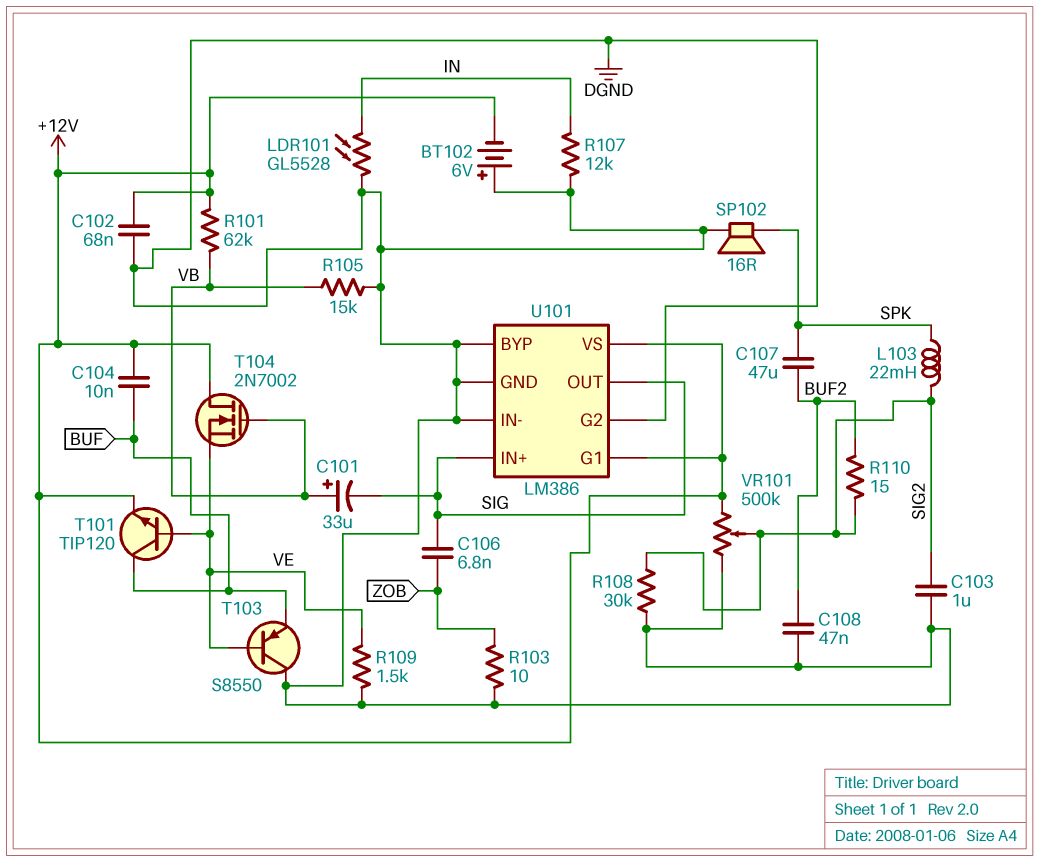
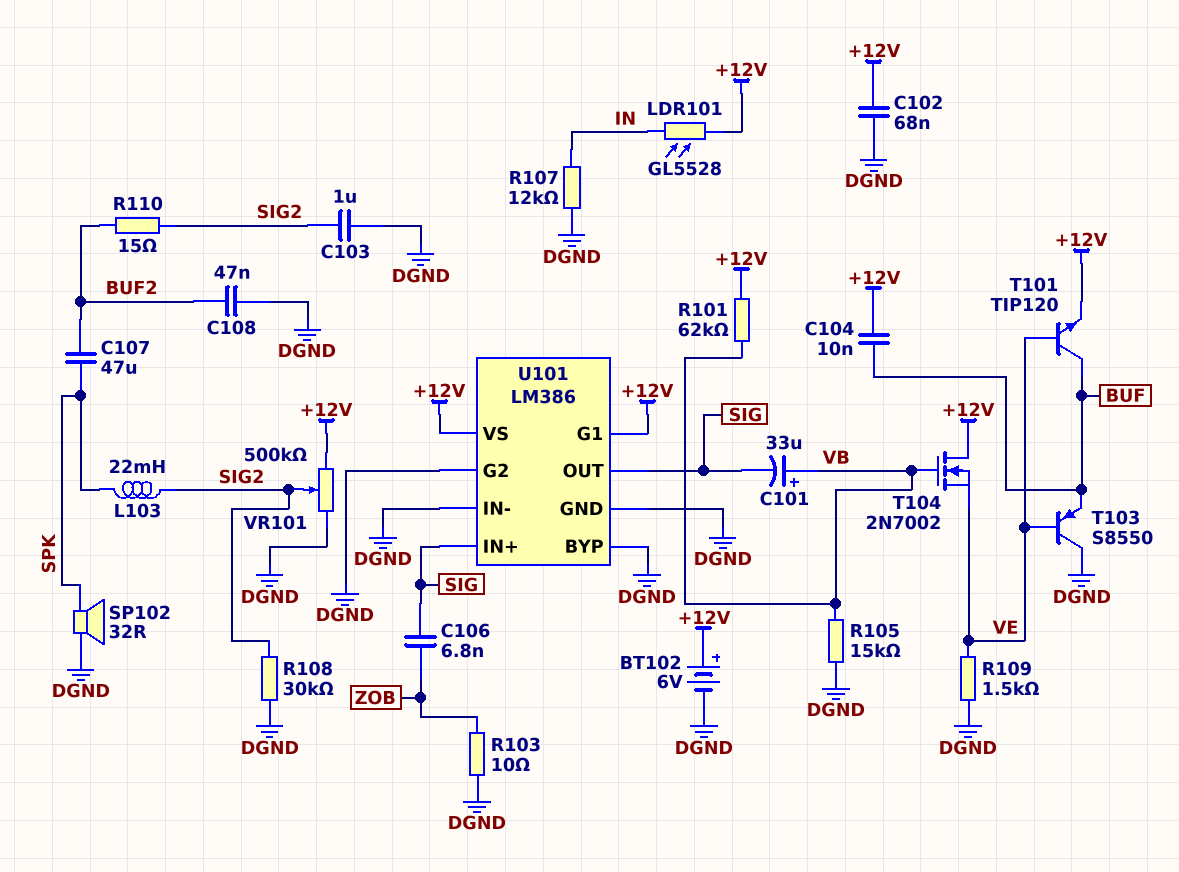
BT102: 6V (plus DGND, minus +12V) -> 6V (plus +12V, minus DGND)
LDR101: GL5528 (DGND, IN) -> GL5528 (+12V, IN)
SP102: speaker 16R (DGND, SPK) -> speaker 32R (DGND, SPK)

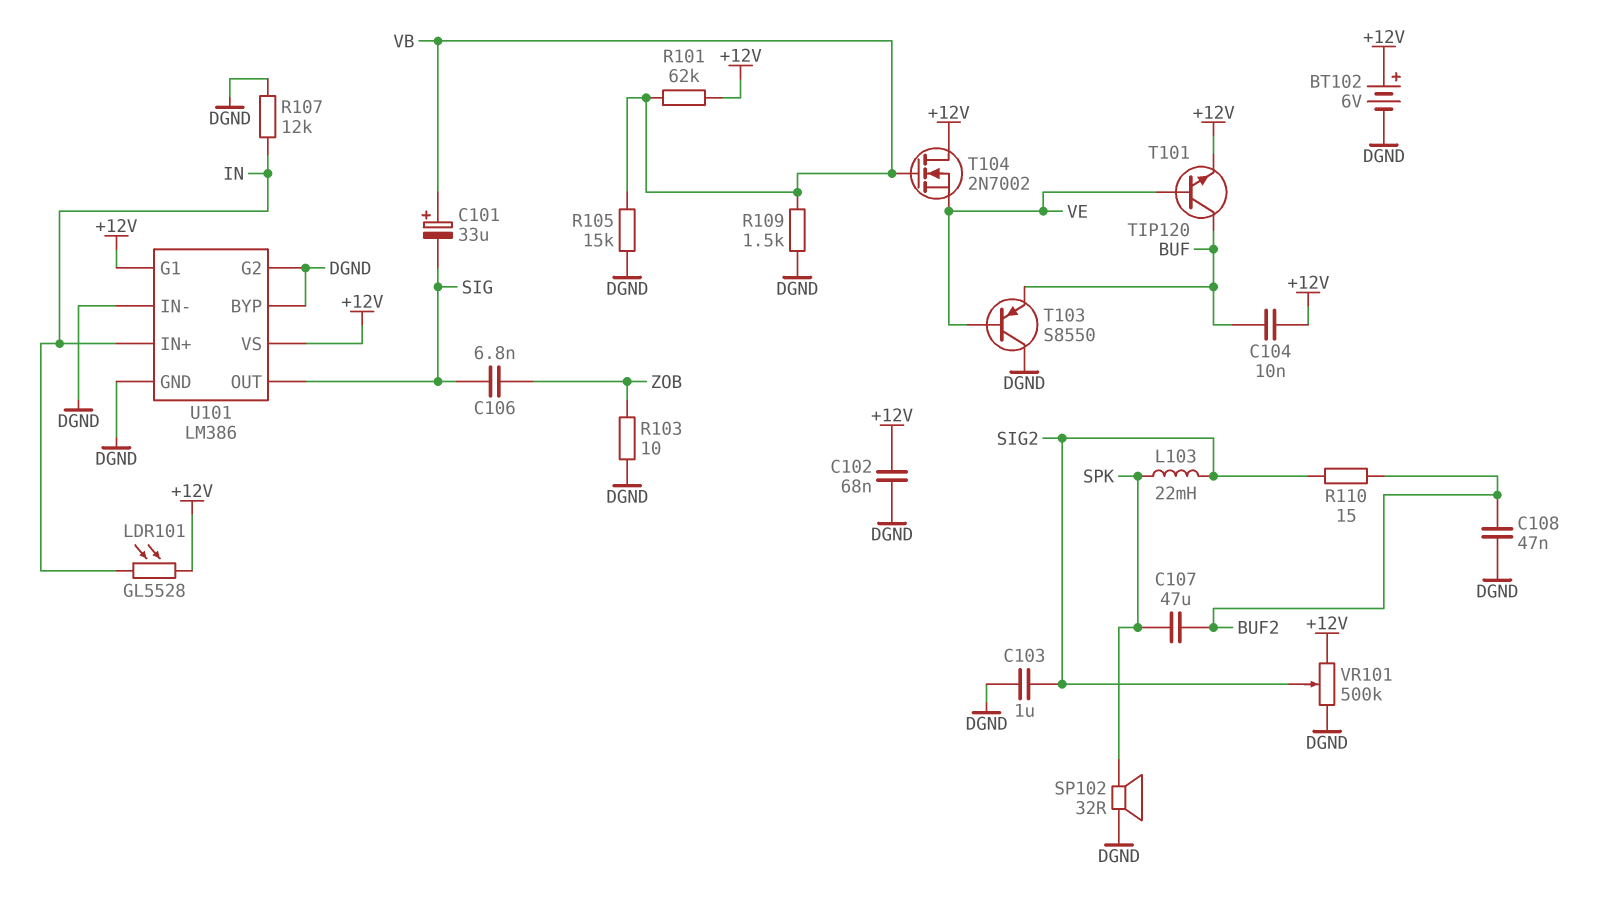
R108: 30k (DGND, SIG2) -> none
R109: 1.5k (DGND, VE) -> 1.5k (DGND, VB)
U101 pin IN+: SIG -> IN

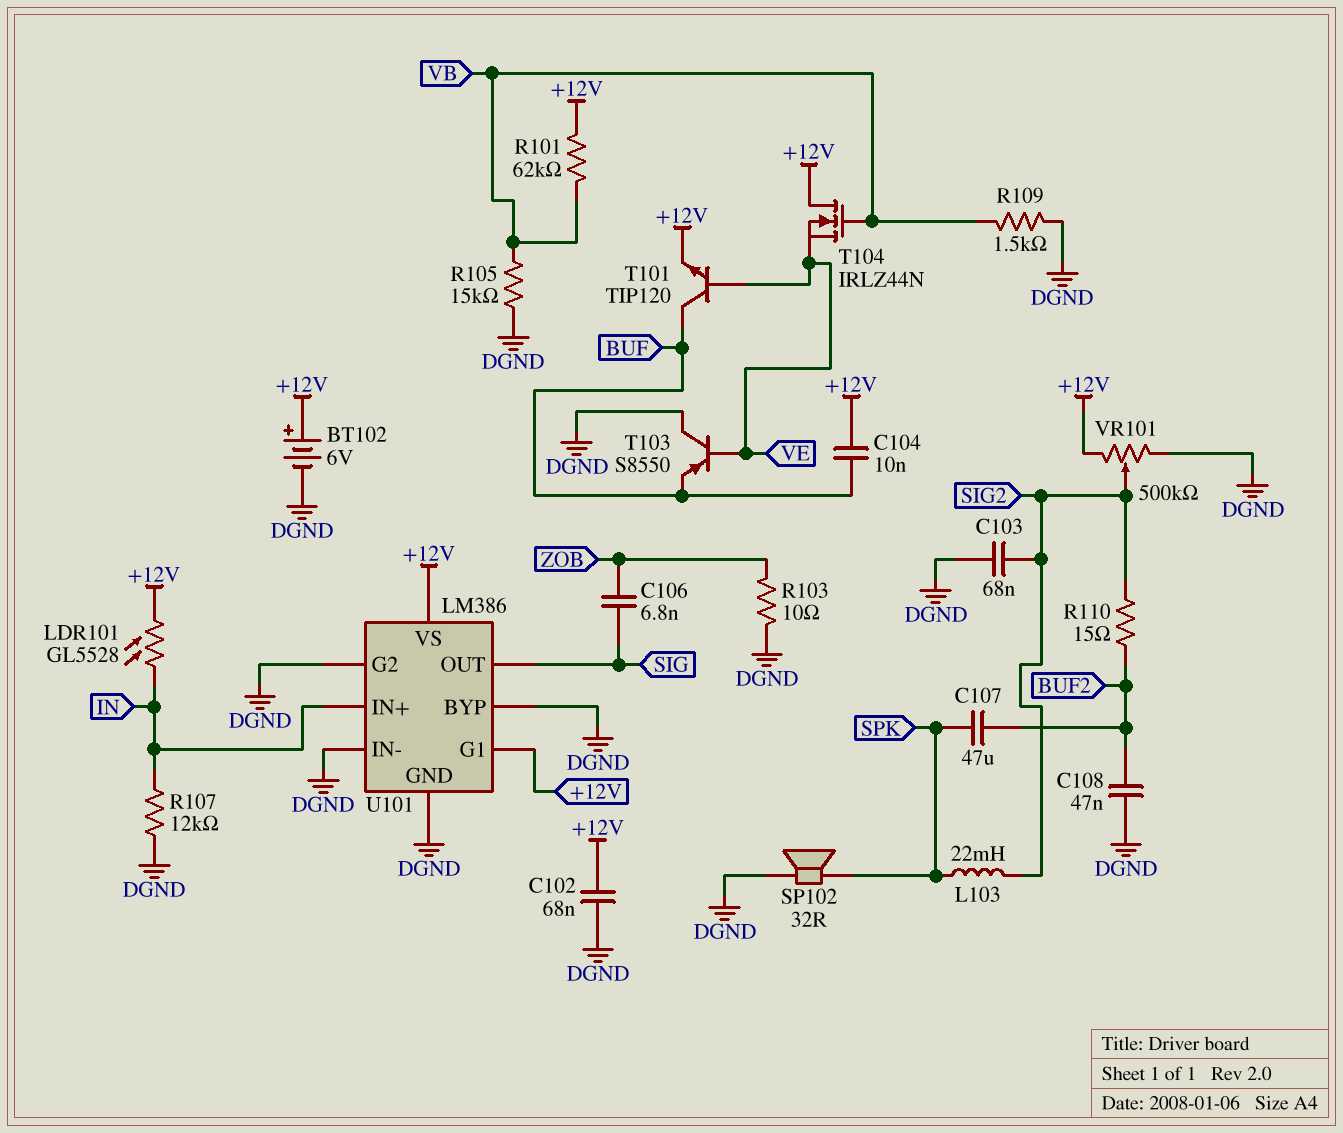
C101: 33uF (plus VB, minus SIG) -> none
C103: 1uF (DGND, SIG2) -> 68nF (DGND, SIG2)
T104: NMOS 2N7002 (G VB, D +12V, S VE) -> NMOS IRLZ44N (G VB, D +12V, S VE)

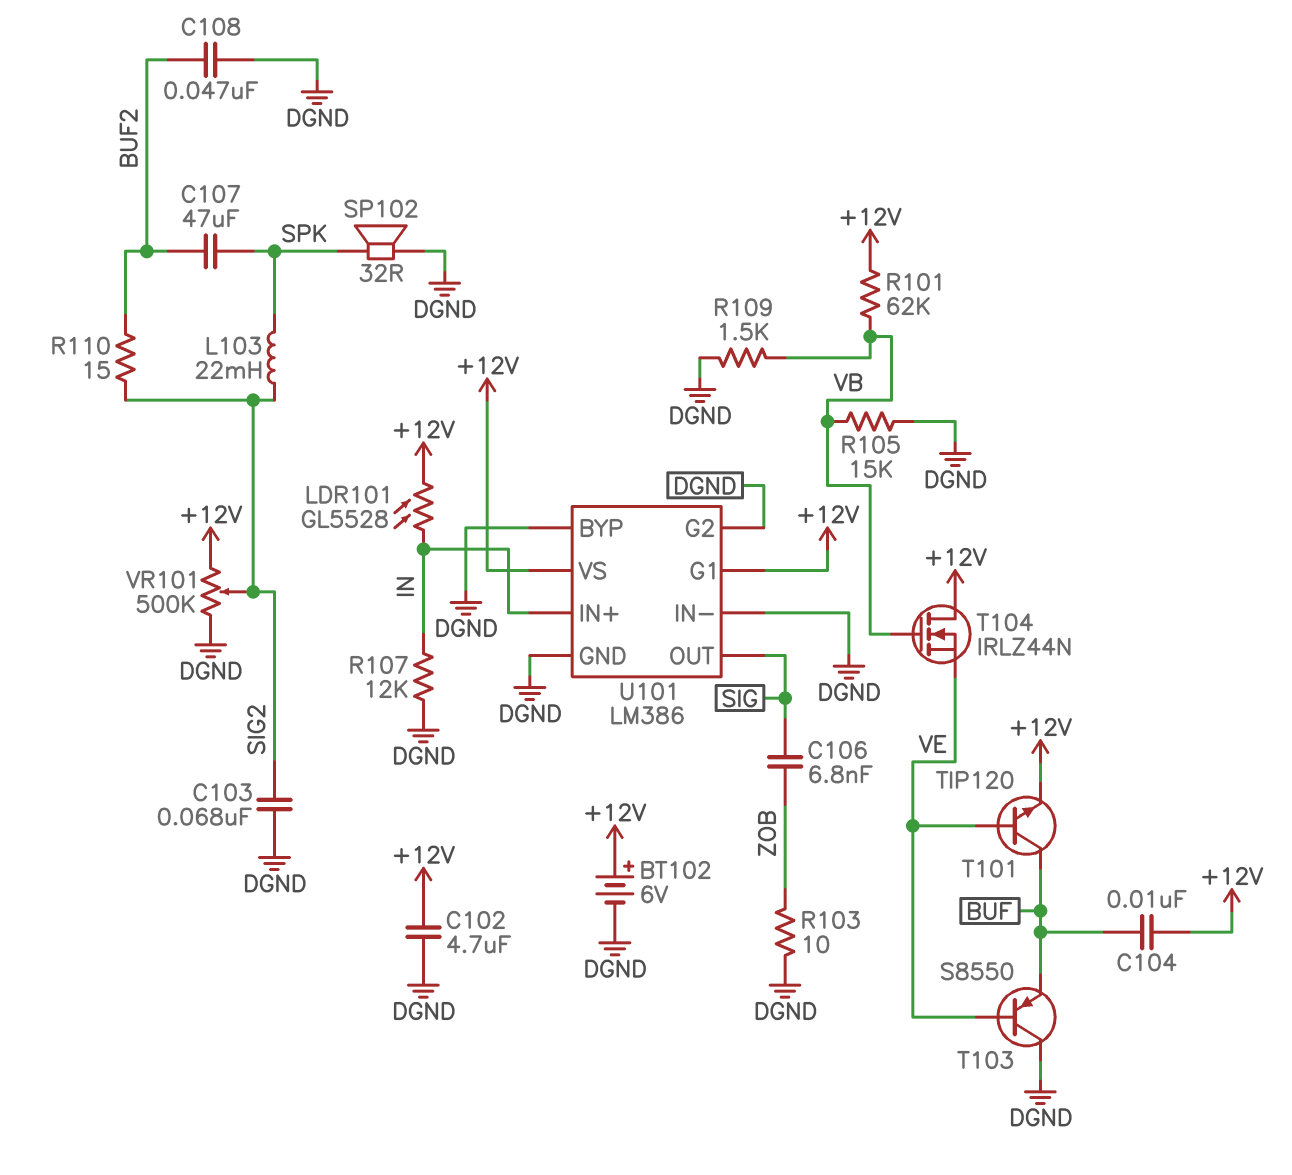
C102: 68nF (+12V, DGND) -> 4.7uF (+12V, DGND)

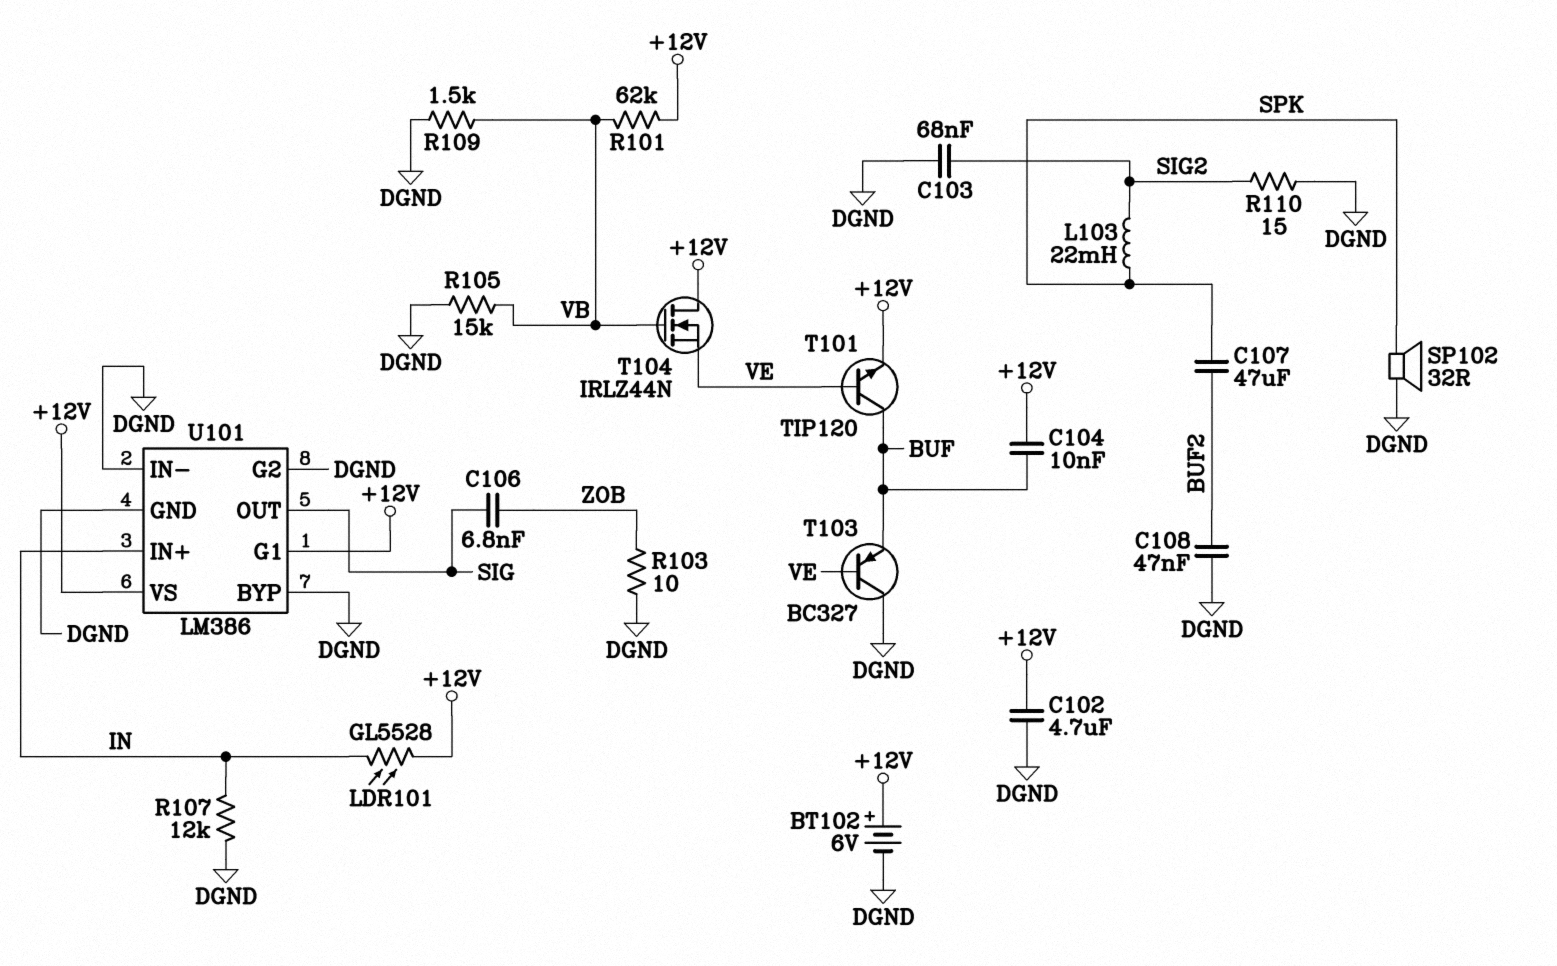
R110: 15 (BUF2, SIG2) -> 15 (DGND, SIG2)
T103: PNP S8550 (B VE, C DGND, E BUF) -> PNP BC327 (B VE, C DGND, E BUF)
VR101: 500k (+12V, DGND, wiper SIG2) -> none

